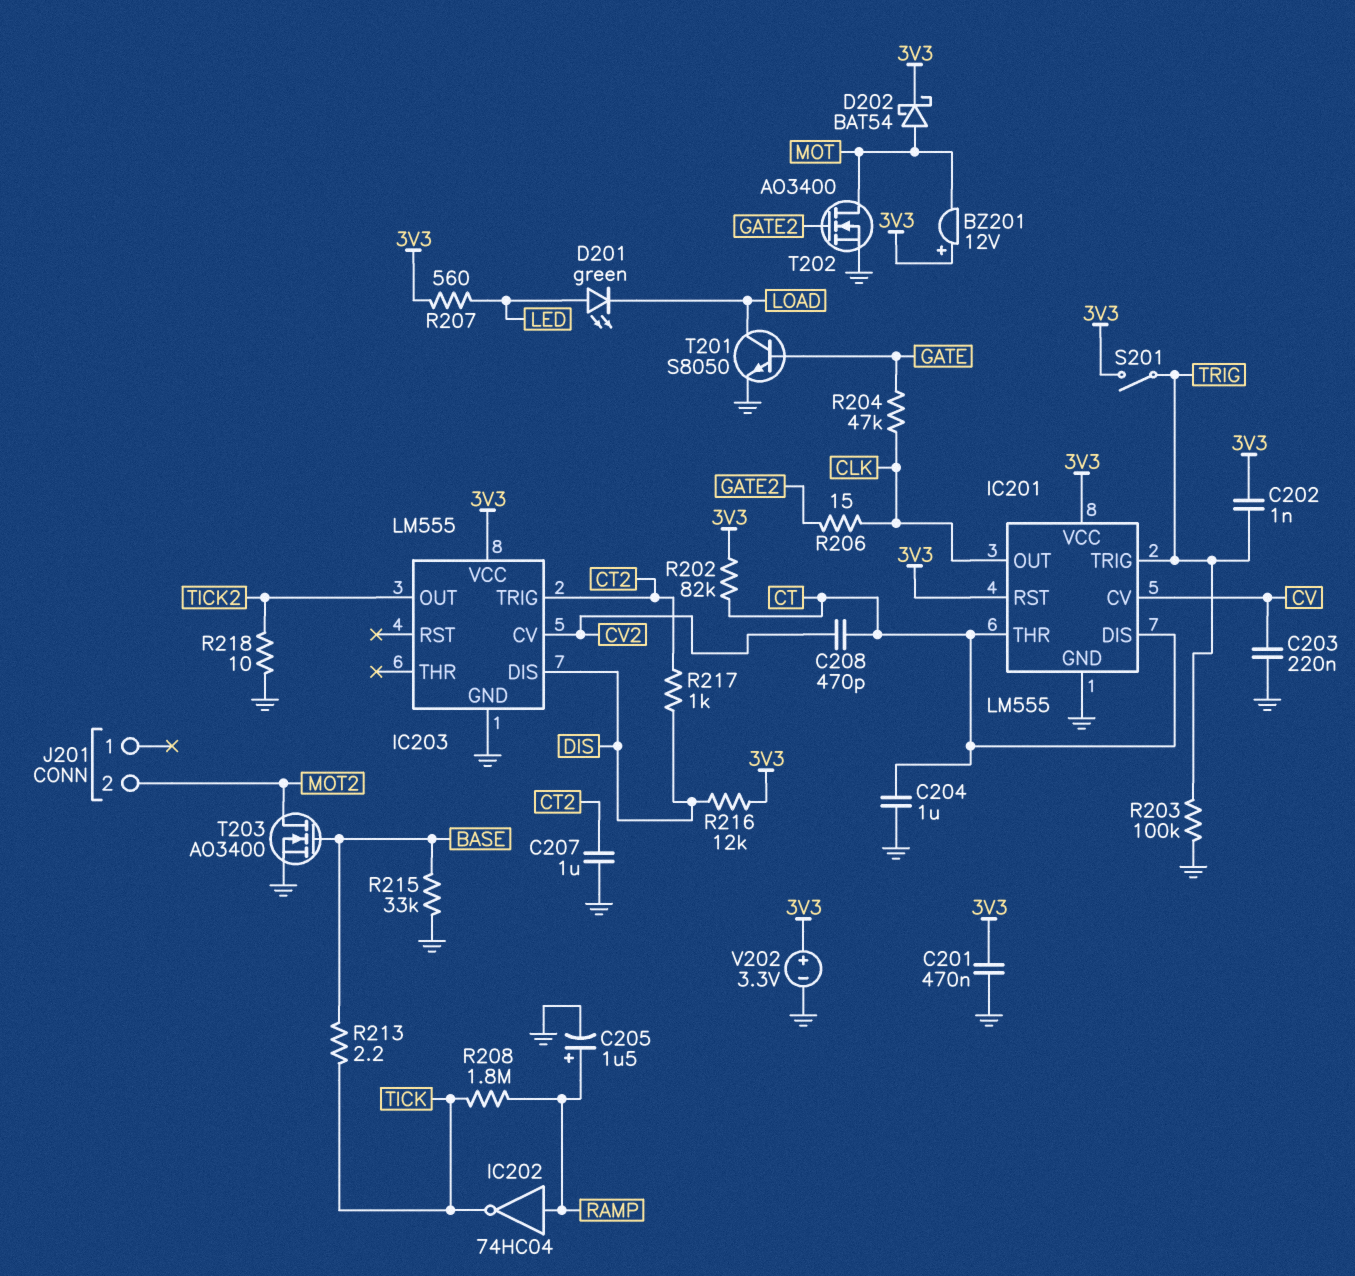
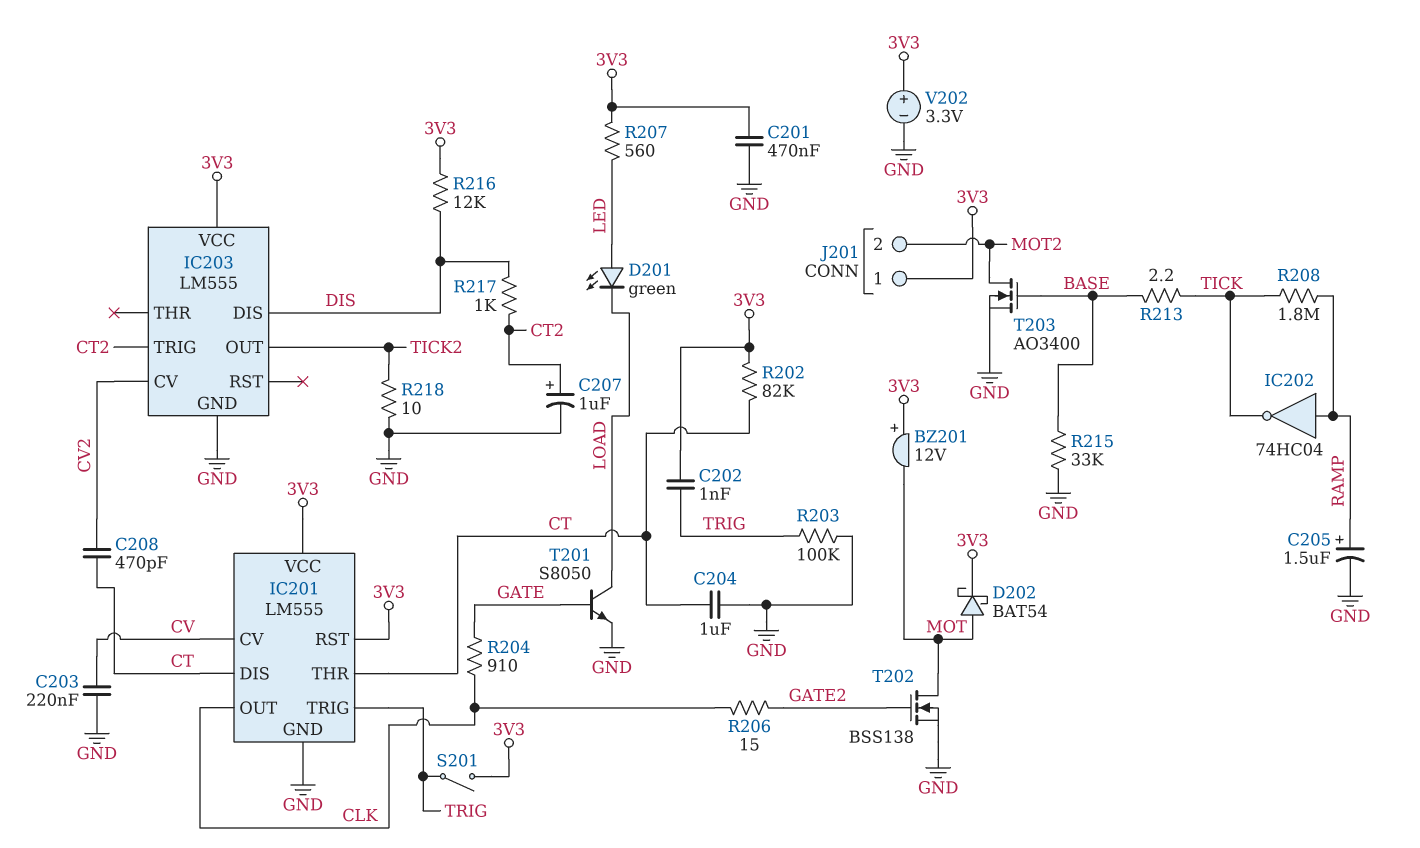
C207: 1uF (CT2, GND) -> 1uF (plus CT2, minus GND)
J201 pin 1: none -> 3V3
R204: 47k (CLK, GATE) -> 910 (CLK, GATE)
T202: NMOS AO3400 (G GATE2, D MOT, S GND) -> NMOS BSS138 (G GATE2, D MOT, S GND)

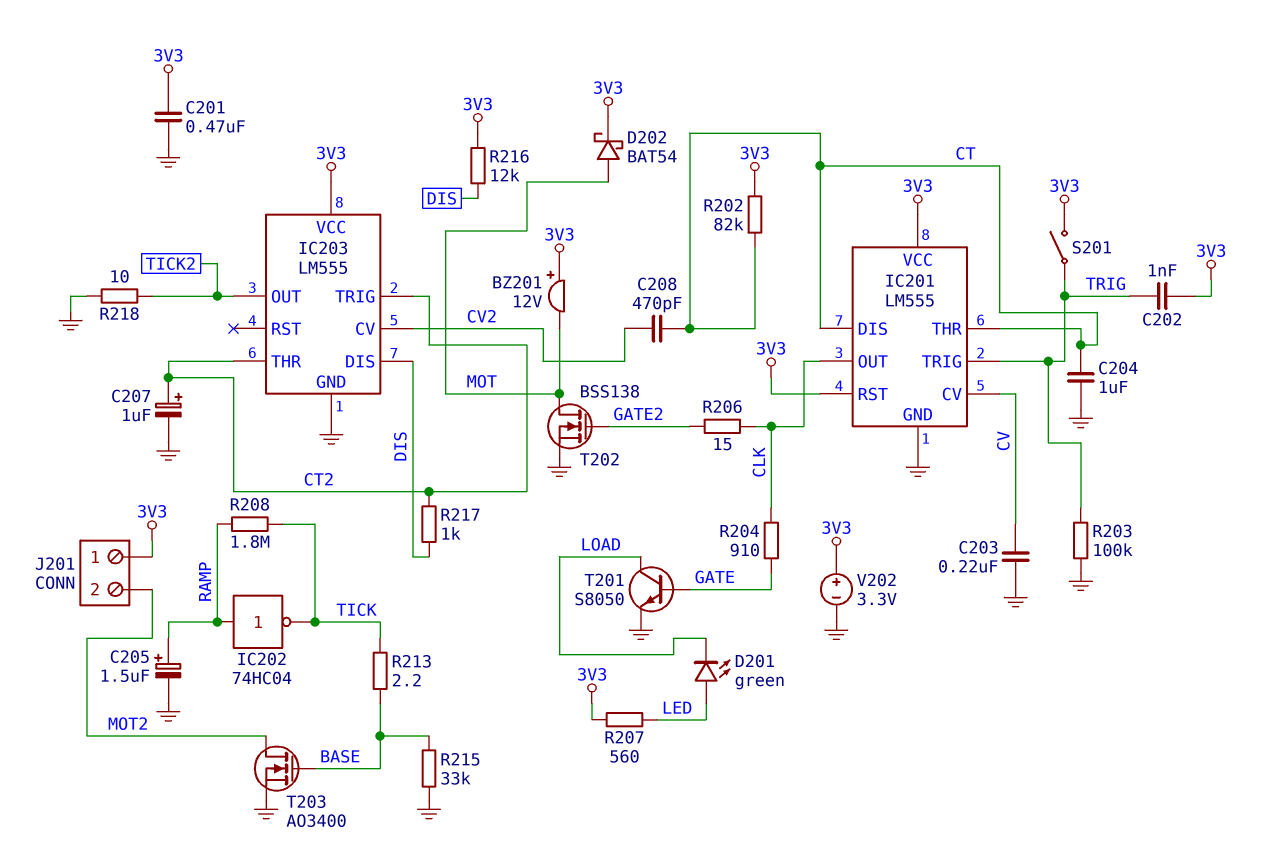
IC203 pin THR: none -> CT2

